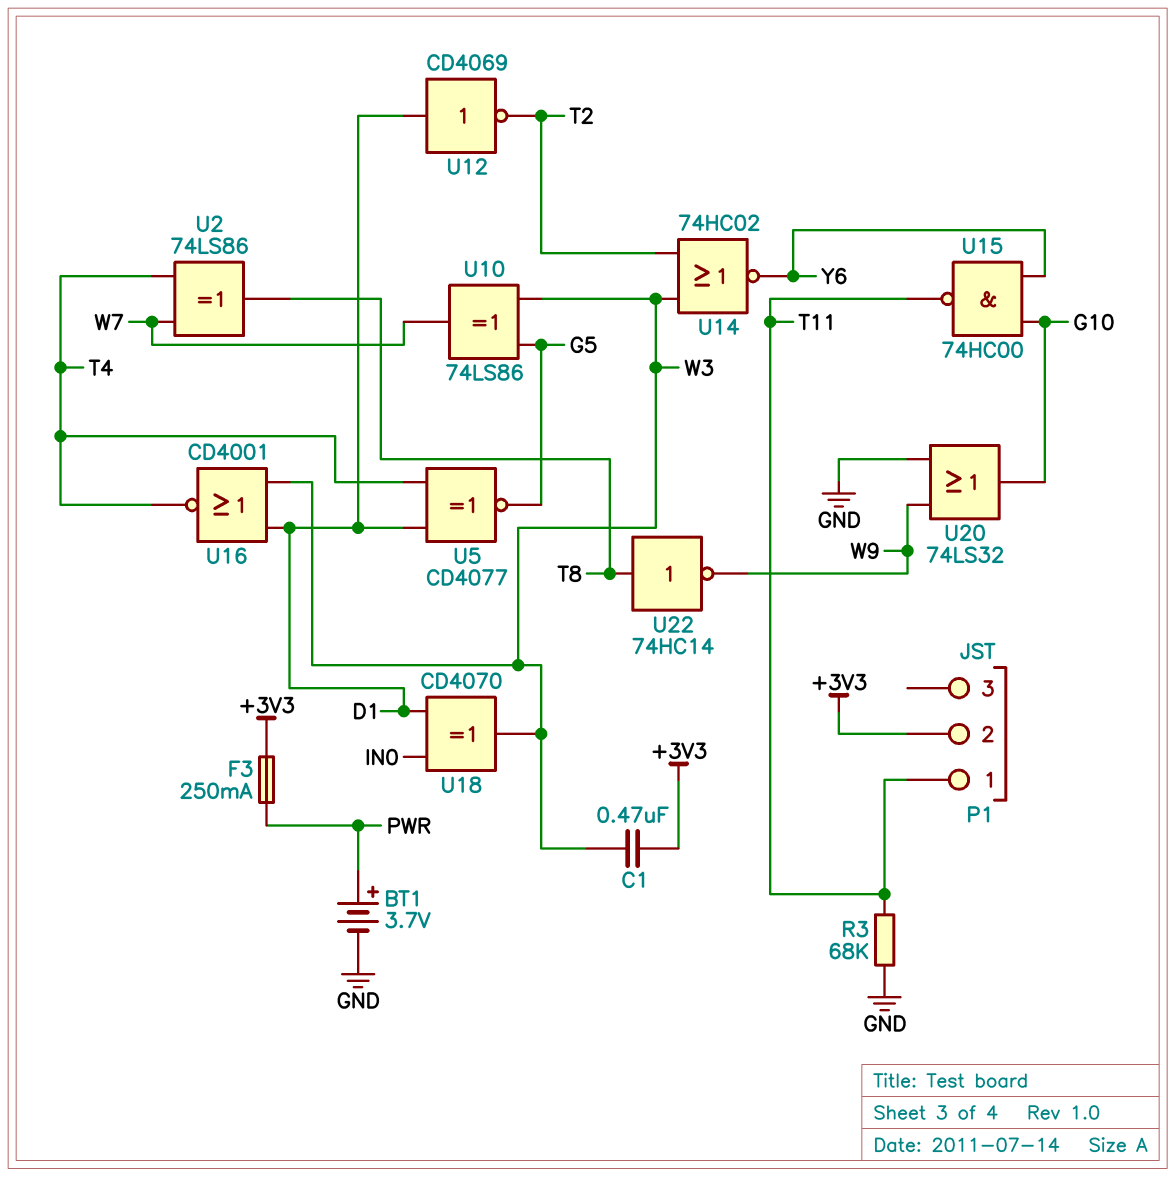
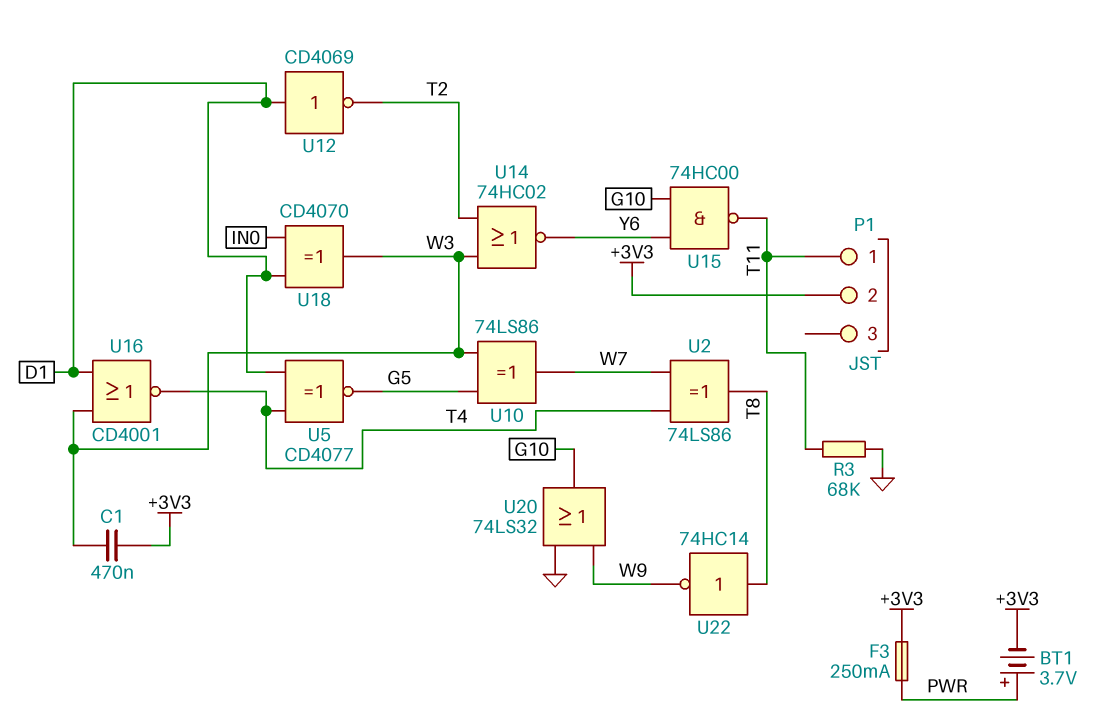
BT1: 3.7V (plus PWR, minus GND) -> 3.7V (plus PWR, minus +3V3)

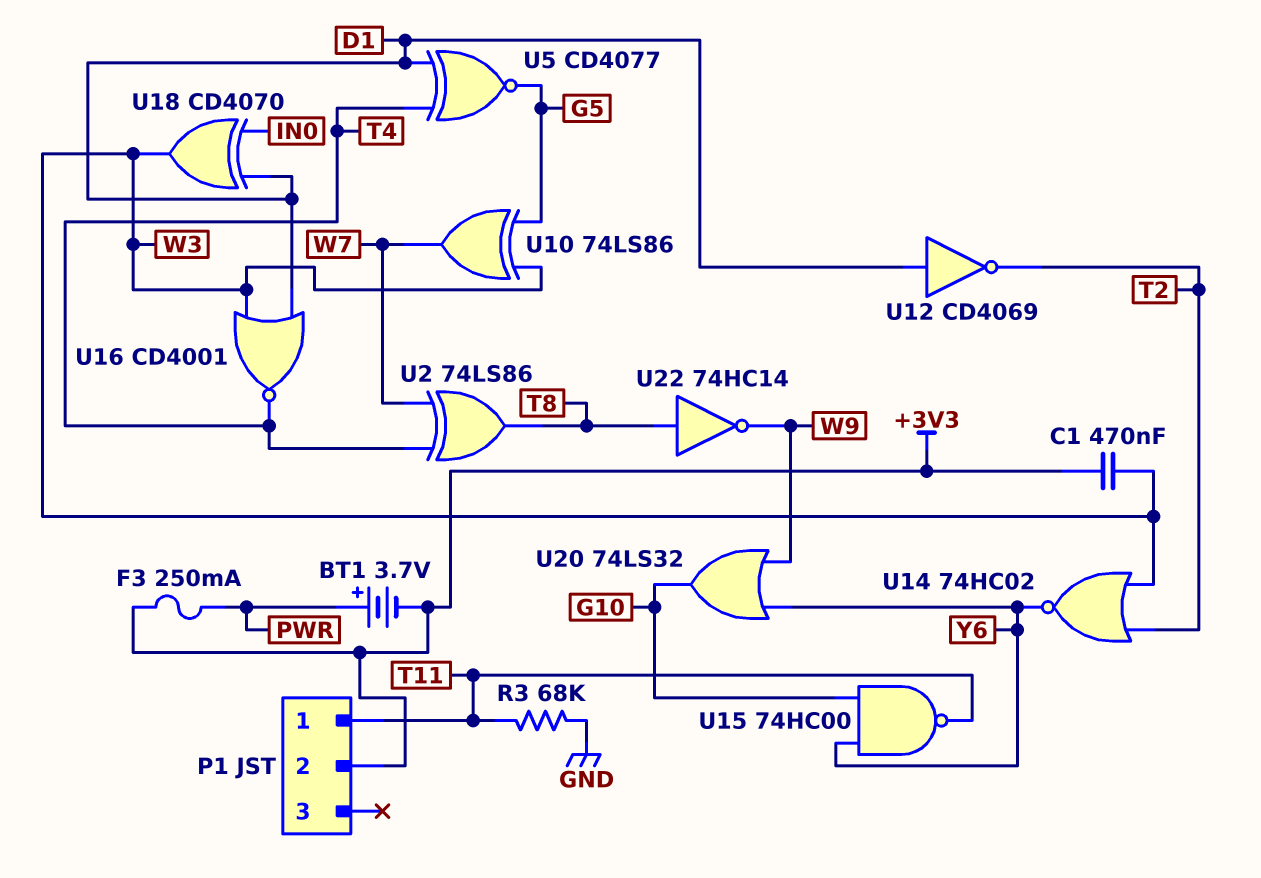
U20: OR 74LS32 (in GND, in W9, out G10) -> OR 74LS32 (in W9, in Y6, out G10)

